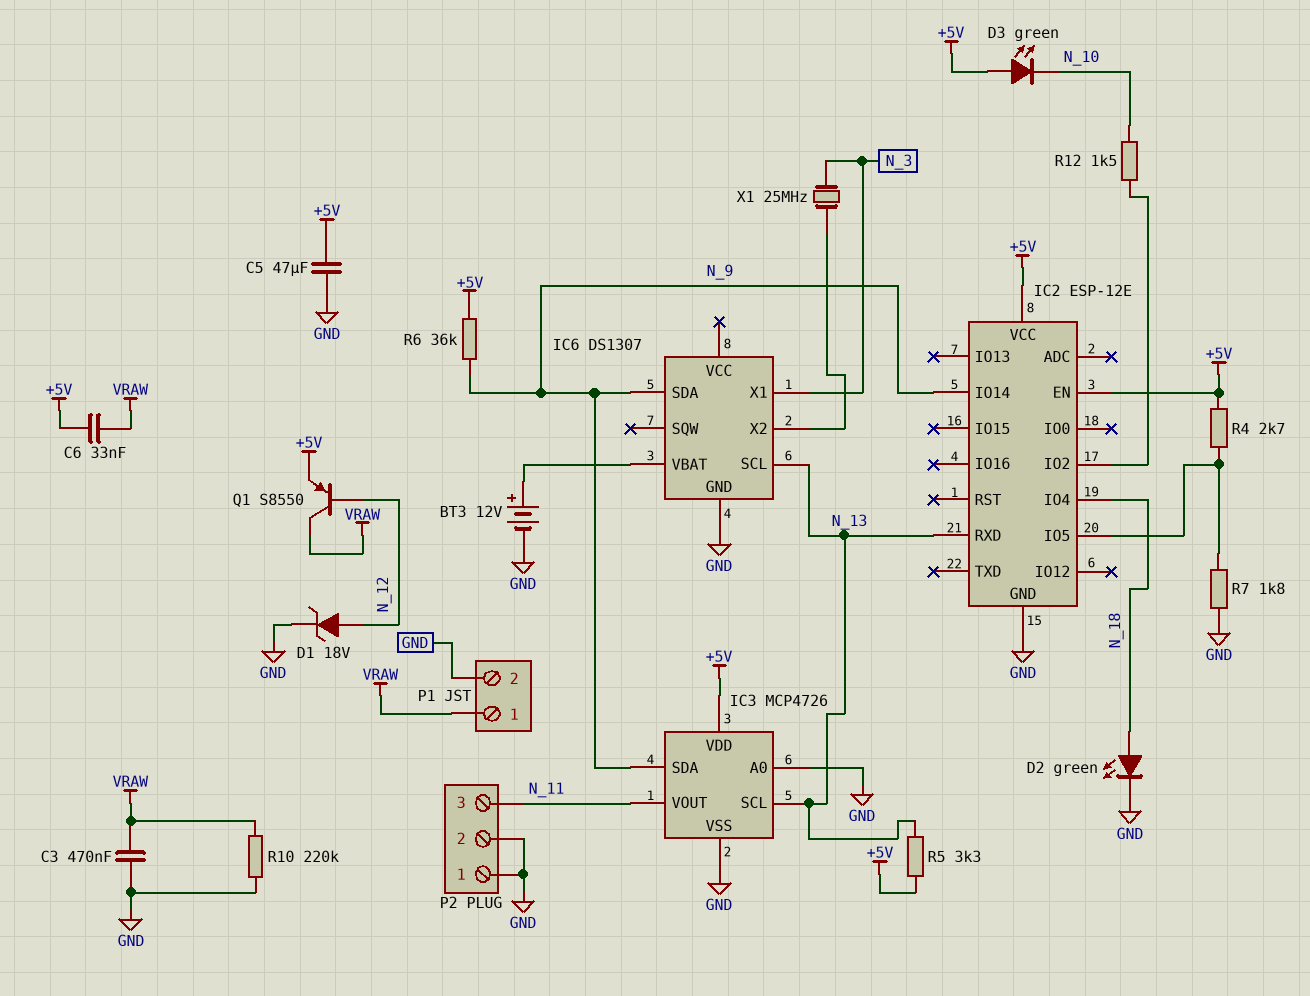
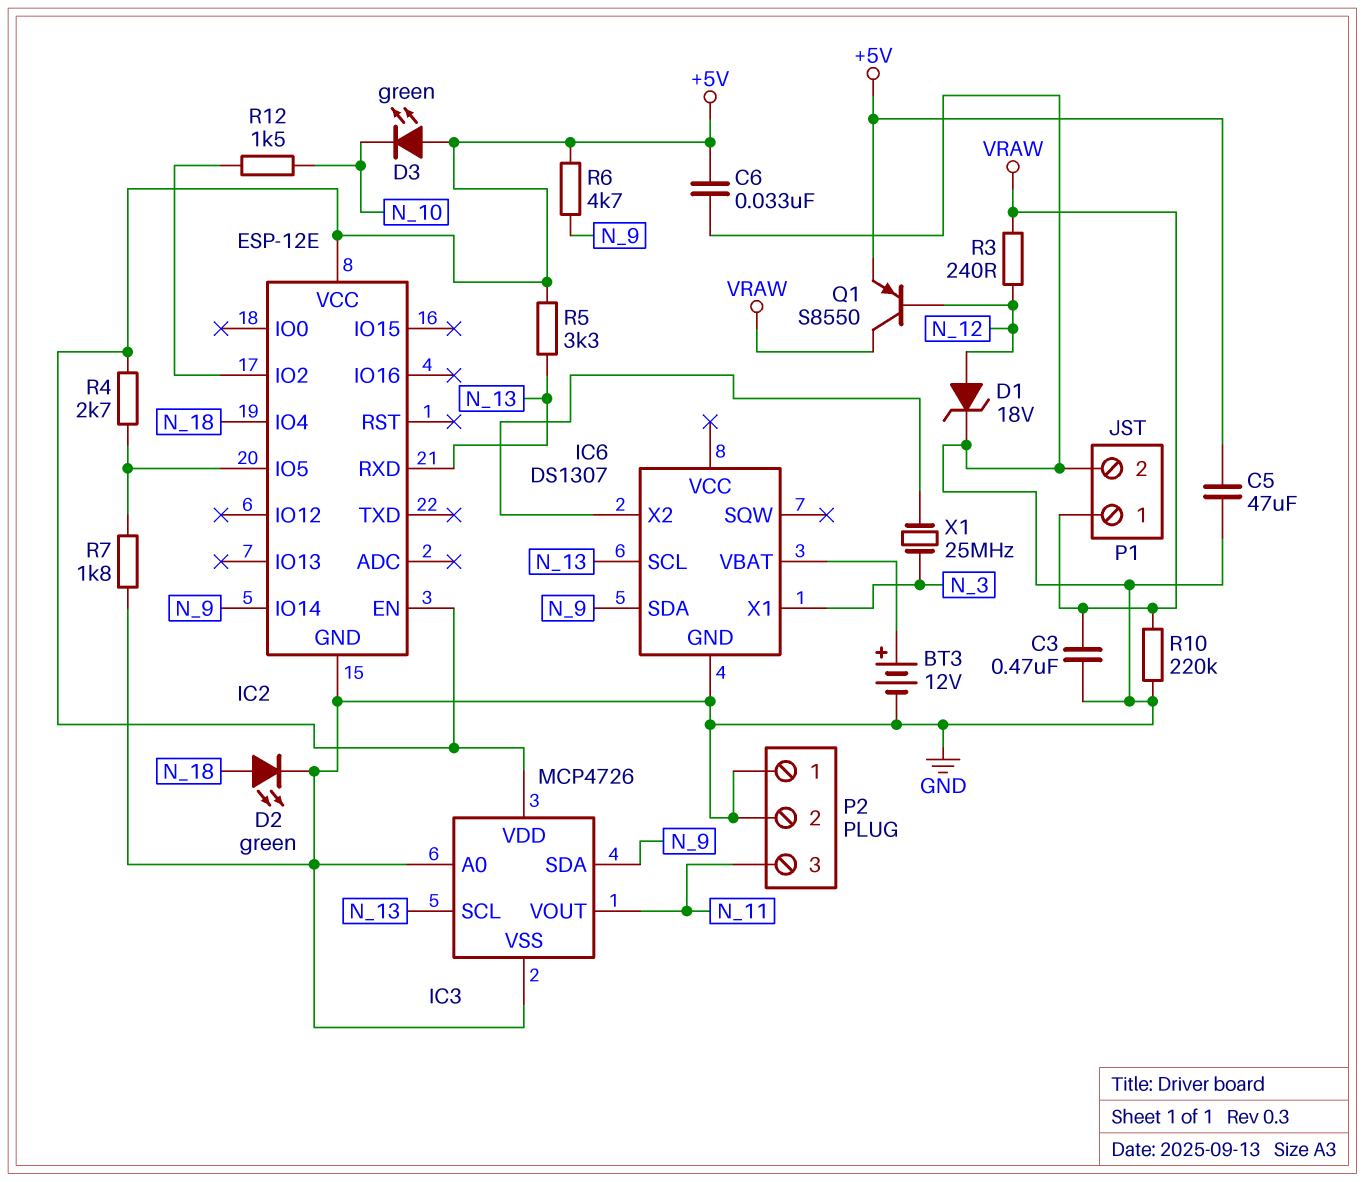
C6: 33nF (+5V, VRAW) -> 33nF (+5V, GND)
R3: none -> 240 (N_12, VRAW)
R6: 36k (+5V, N_9) -> 4.7k (+5V, N_9)

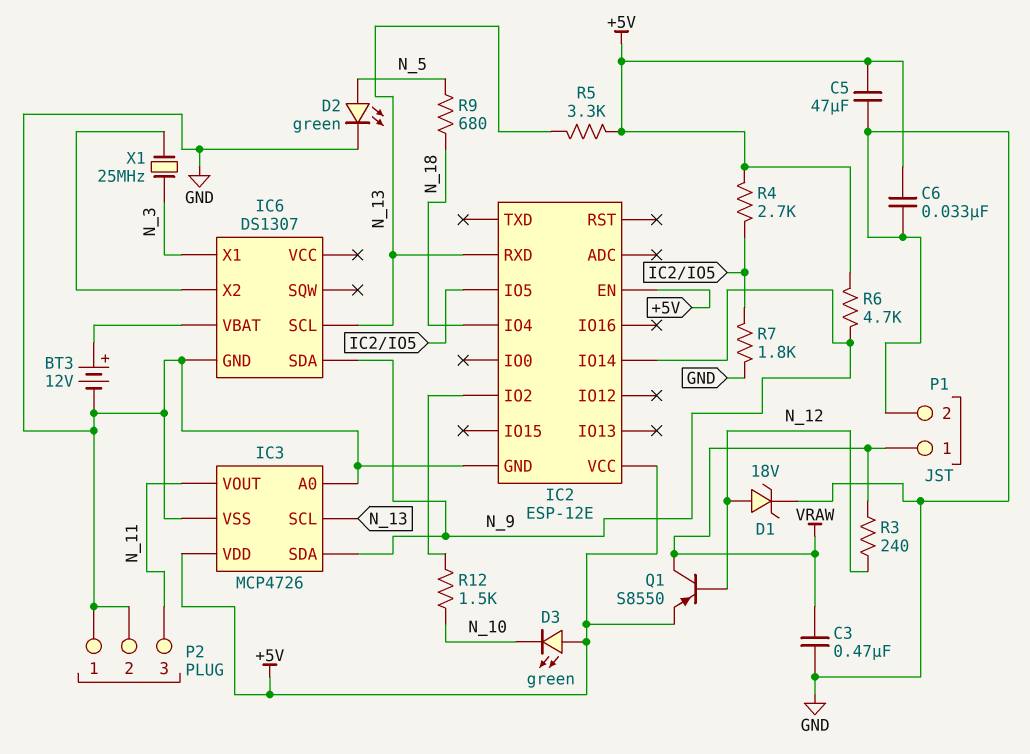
D2: LED green (A N_18, K GND) -> LED green (A N_5, K GND)
R9: none -> 680 (N_5, N_18)
R10: 220k (GND, VRAW) -> none

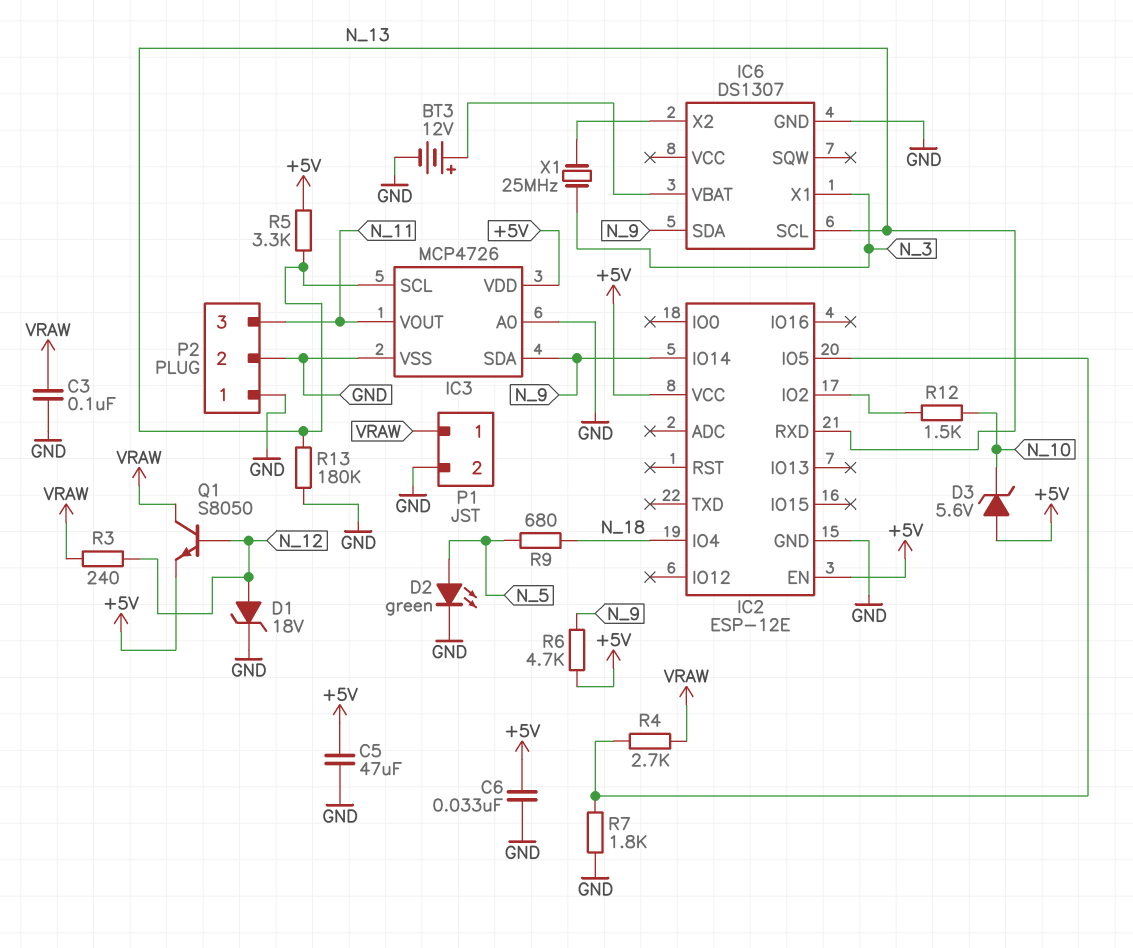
C3: 470nF (GND, VRAW) -> 100nF (GND, VRAW)
D3: LED green (A +5V, K N_10) -> zener 5.6V (A +5V, K N_10)
Q1: PNP S8550 (B N_12, C VRAW, E +5V) -> NPN S8050 (B N_12, C VRAW, E +5V)
R4: 2.7k (+5V, IC2/IO5) -> 2.7k (IC2/IO5, VRAW)
R13: none -> 180k (GND, N_13)

